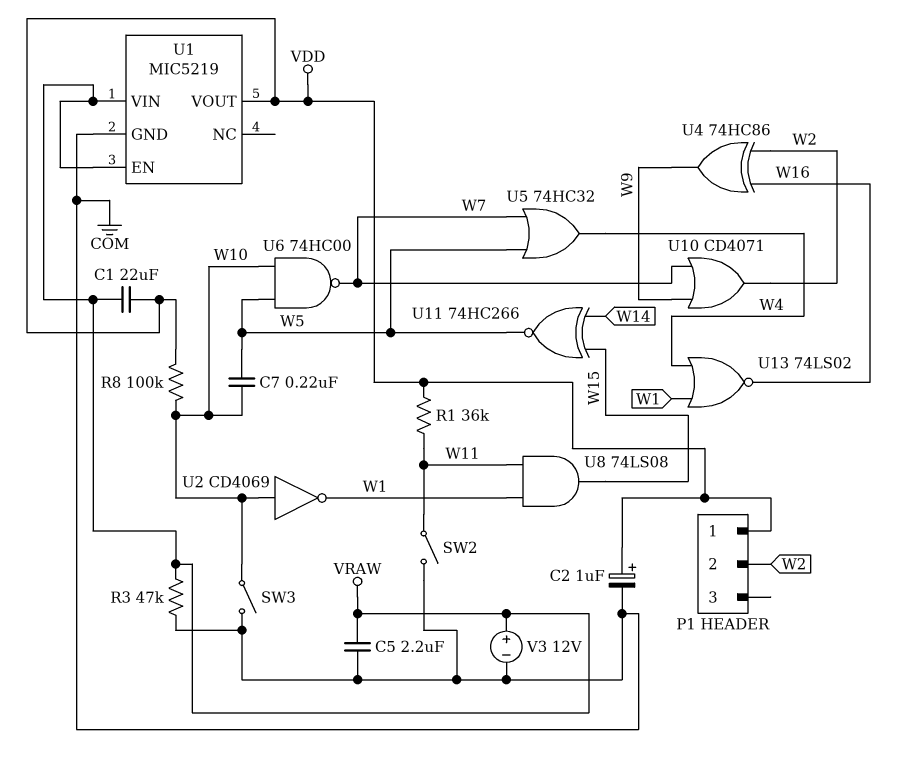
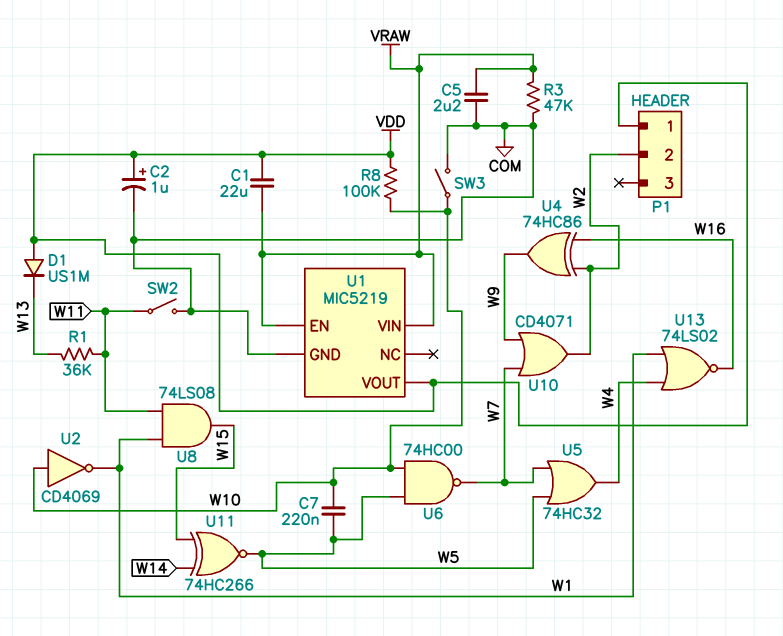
D1: none -> diode US1M (A VDD, K W13)
R1: 36k (VDD, W11) -> 36k (W11, W13)
V3: 12V (plus VRAW, minus COM) -> none

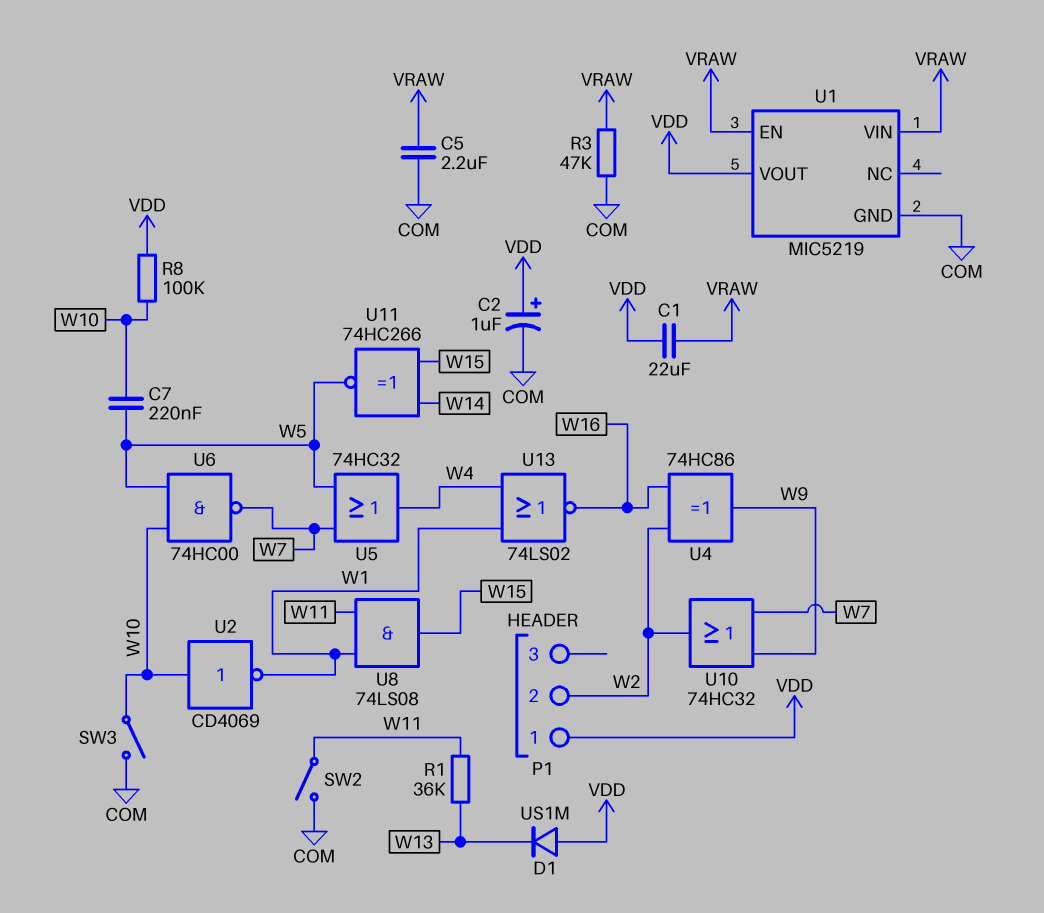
U10: OR CD4071 (in W7, in W9, out W2) -> OR 74HC32 (in W7, in W9, out W2)

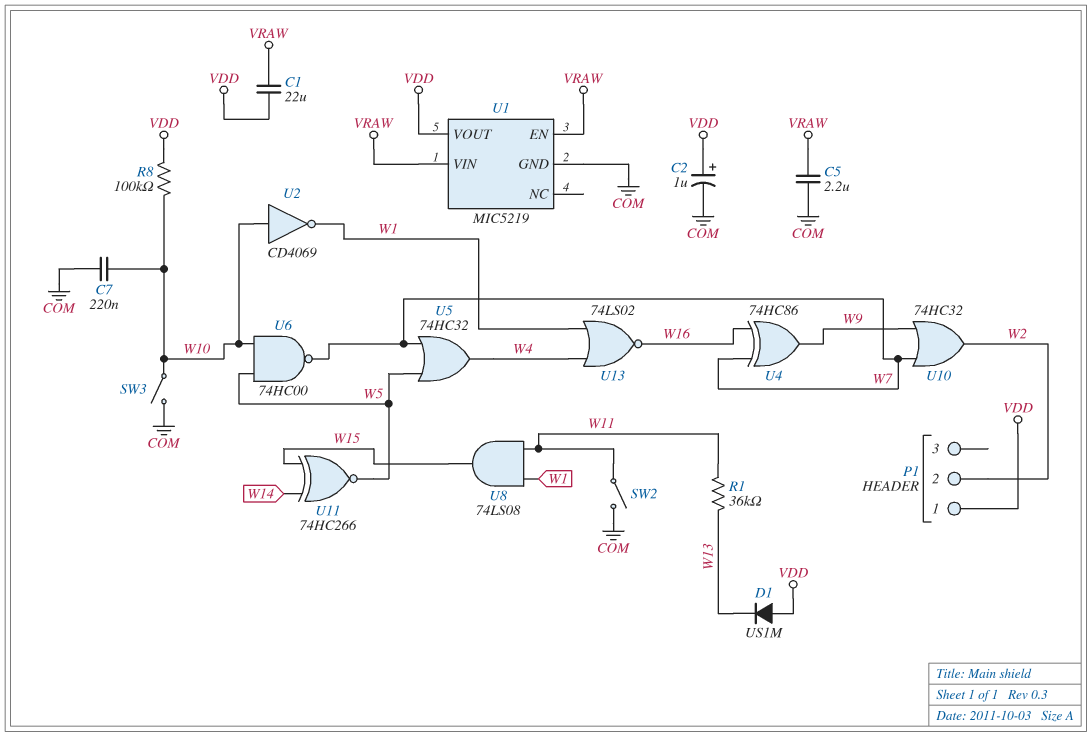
C7: 220nF (W5, W10) -> 220nF (COM, W10)
R3: 47k (COM, VRAW) -> none
U4: XOR 74HC86 (in W2, in W16, out W9) -> XOR 74HC86 (in W7, in W16, out W9)

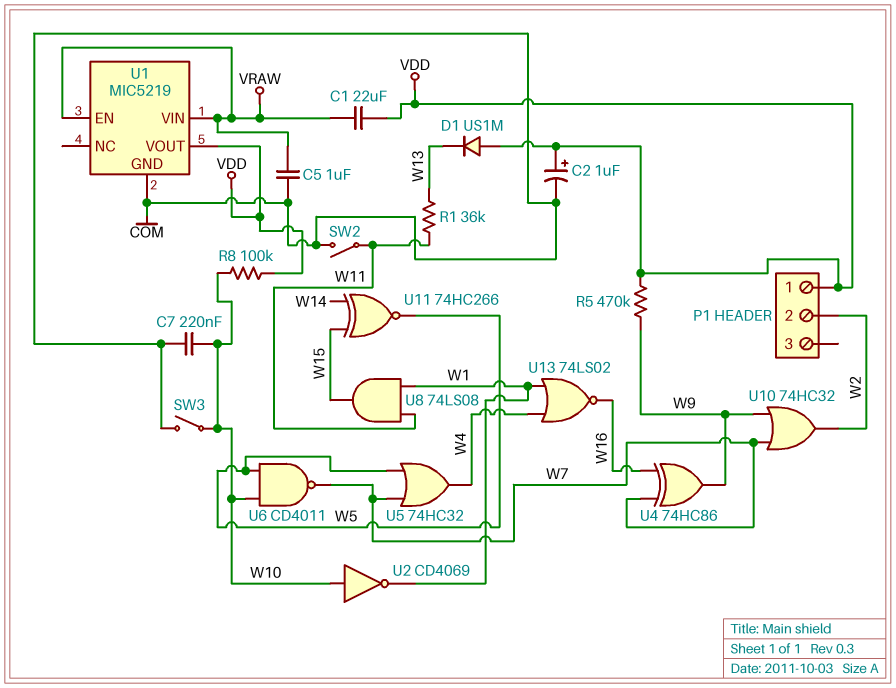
C5: 2.2uF (COM, VRAW) -> 1uF (COM, VRAW)
R5: none -> 470k (VDD, W9)
U6: NAND 74HC00 (in W5, in W10, out W7) -> NAND CD4011 (in W5, in W10, out W7)

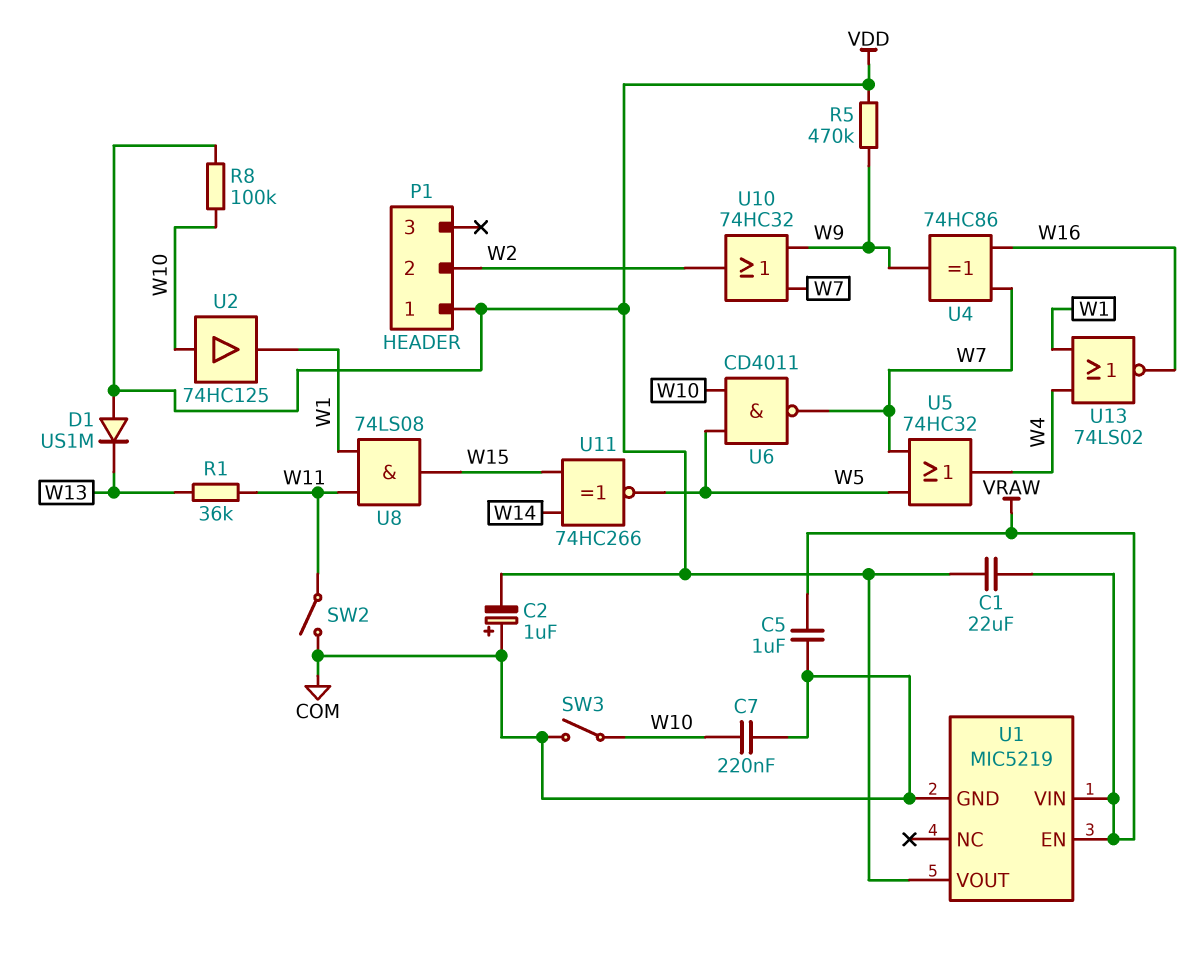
C2: 1uF (plus VDD, minus COM) -> 1uF (plus COM, minus VDD)
U2: NOT CD4069 (in W10, out W1) -> buffer 74HC125 (in W10, out W1)

